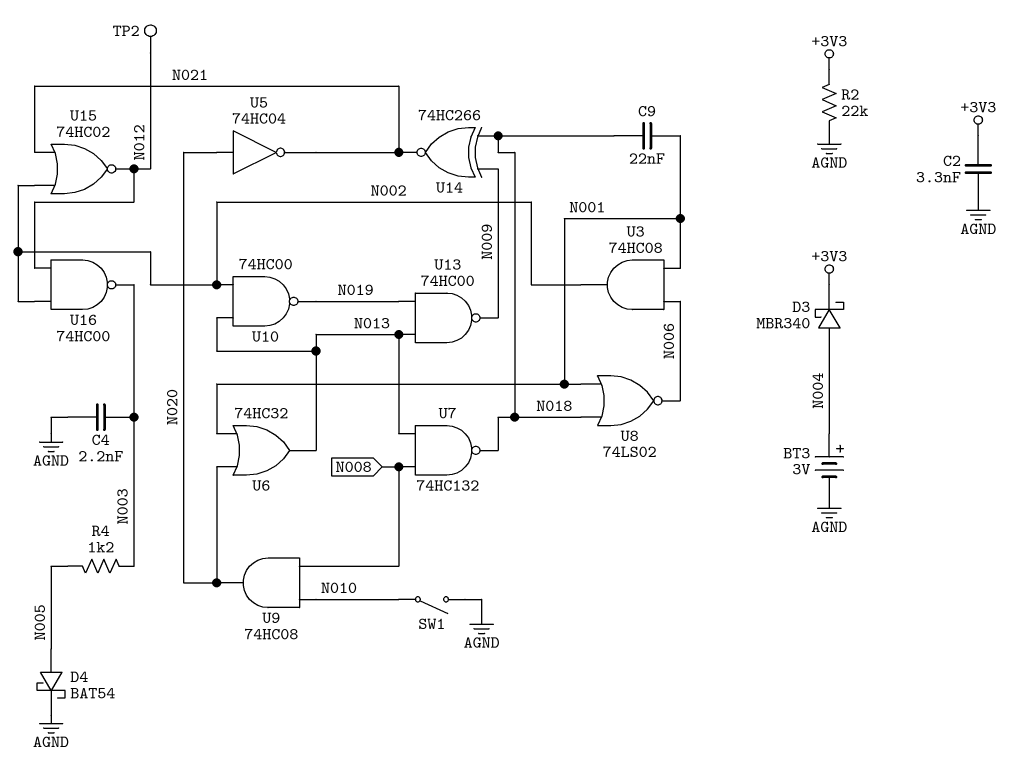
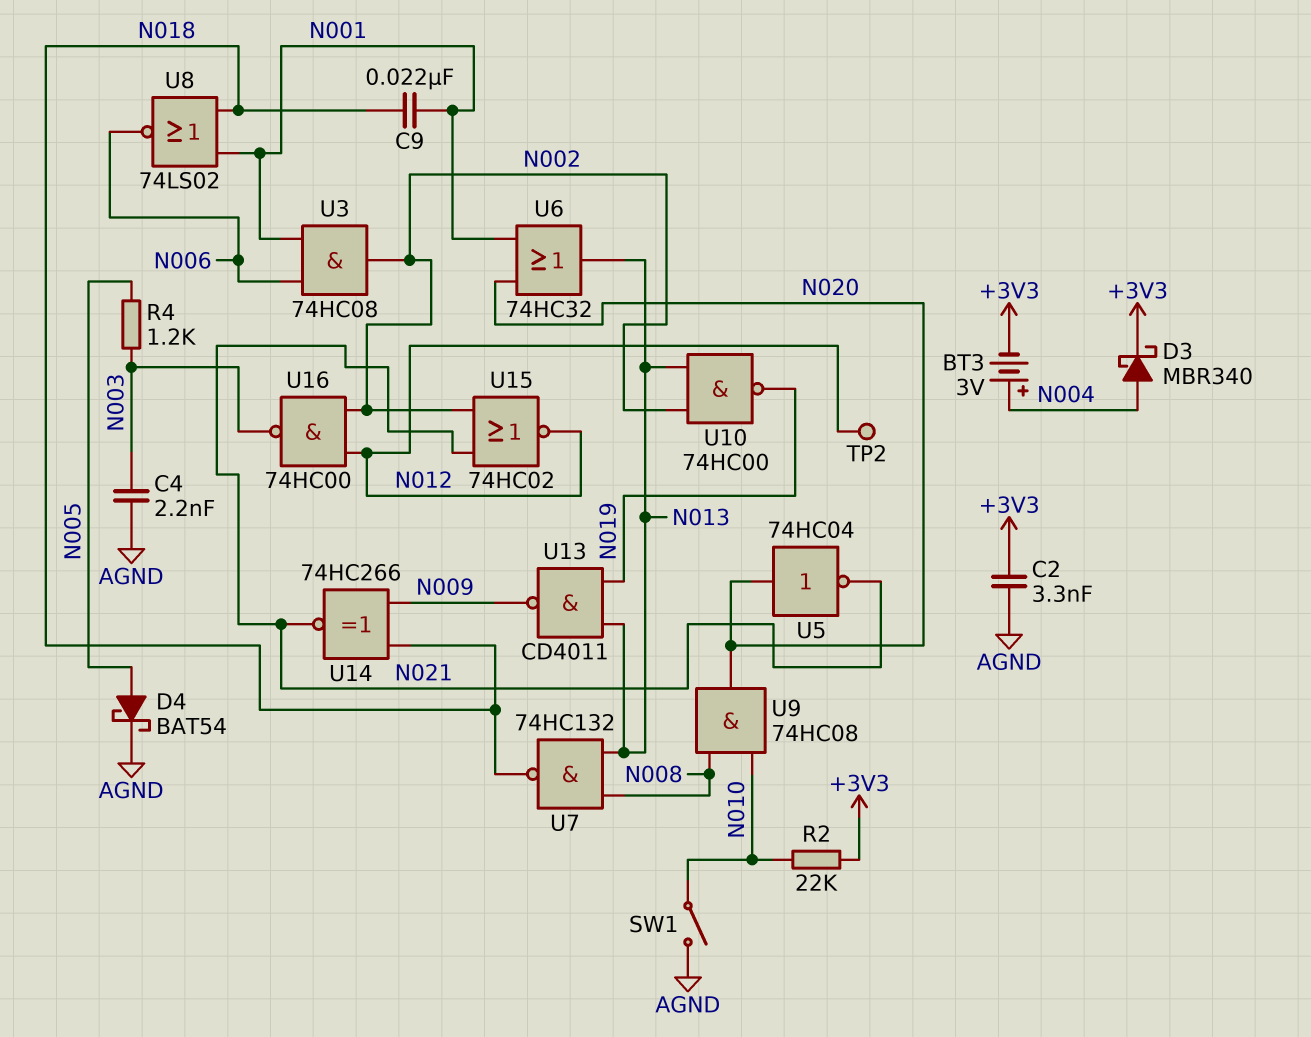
BT3: 3V (plus N004, minus AGND) -> 3V (plus N004, minus +3V3)
R2: 22k (+3V3, AGND) -> 22k (+3V3, N010)
U13: NAND 74HC00 (in N013, in N019, out N009) -> NAND CD4011 (in N013, in N019, out N009)

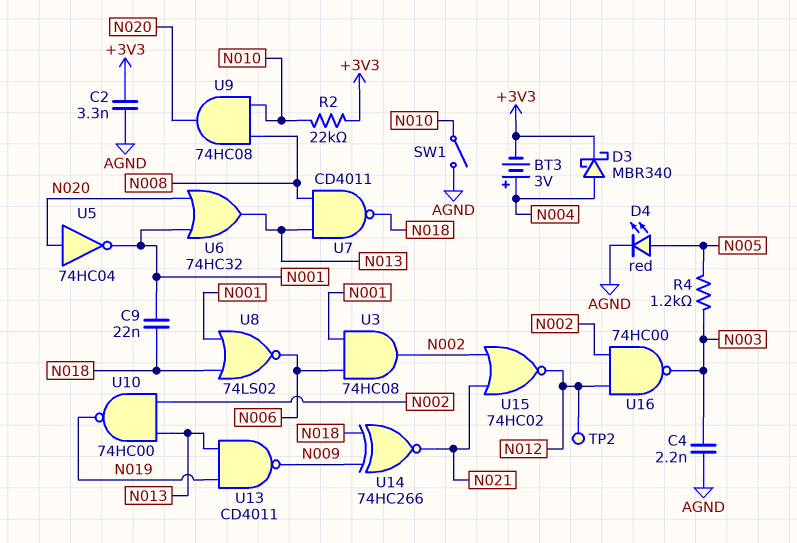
D4: schottky BAT54 (A N005, K AGND) -> LED red (A N005, K AGND)
U5: NOT 74HC04 (in N020, out N021) -> NOT 74HC04 (in N020, out N001)
U7: NAND 74HC132 (in N008, in N013, out N018) -> NAND CD4011 (in N008, in N013, out N018)

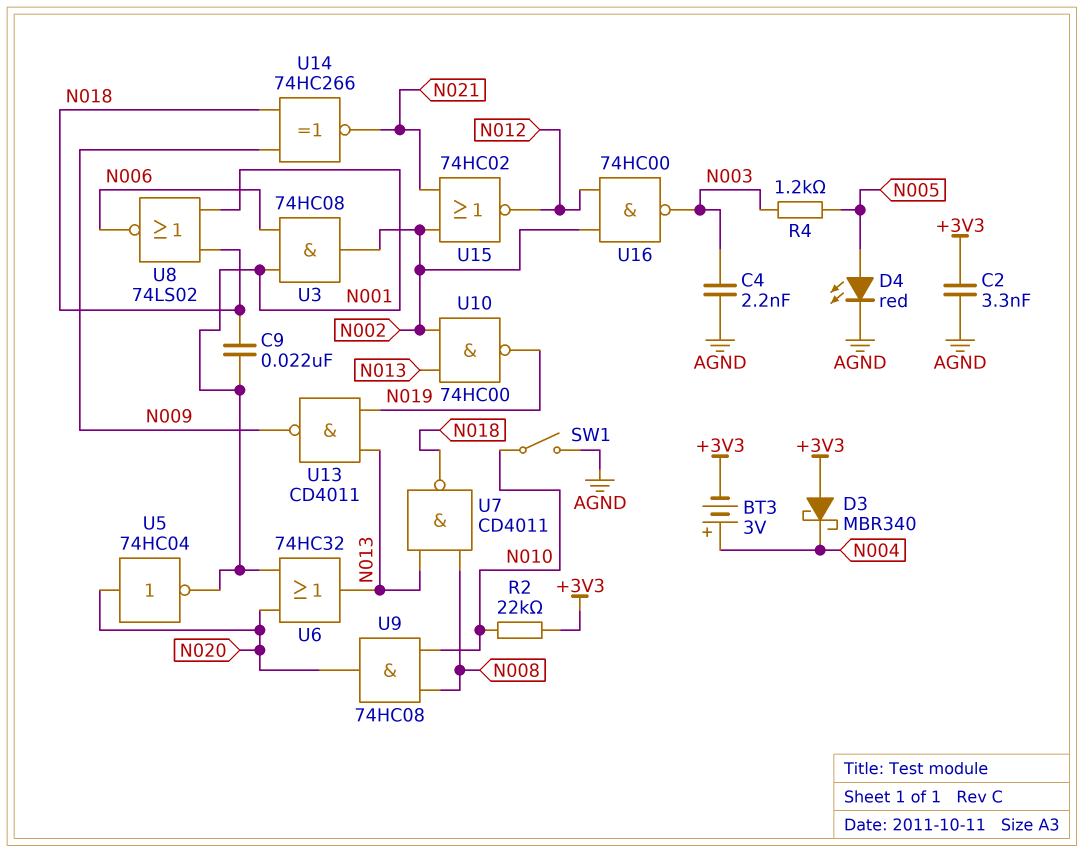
D3: schottky MBR340 (A N004, K +3V3) -> schottky MBR340 (A +3V3, K N004)
TP2: test point (N012) -> none

